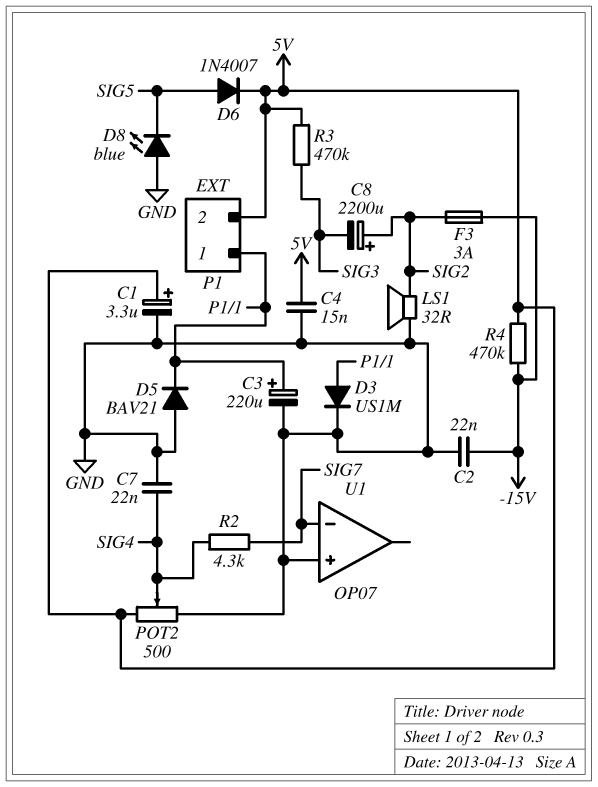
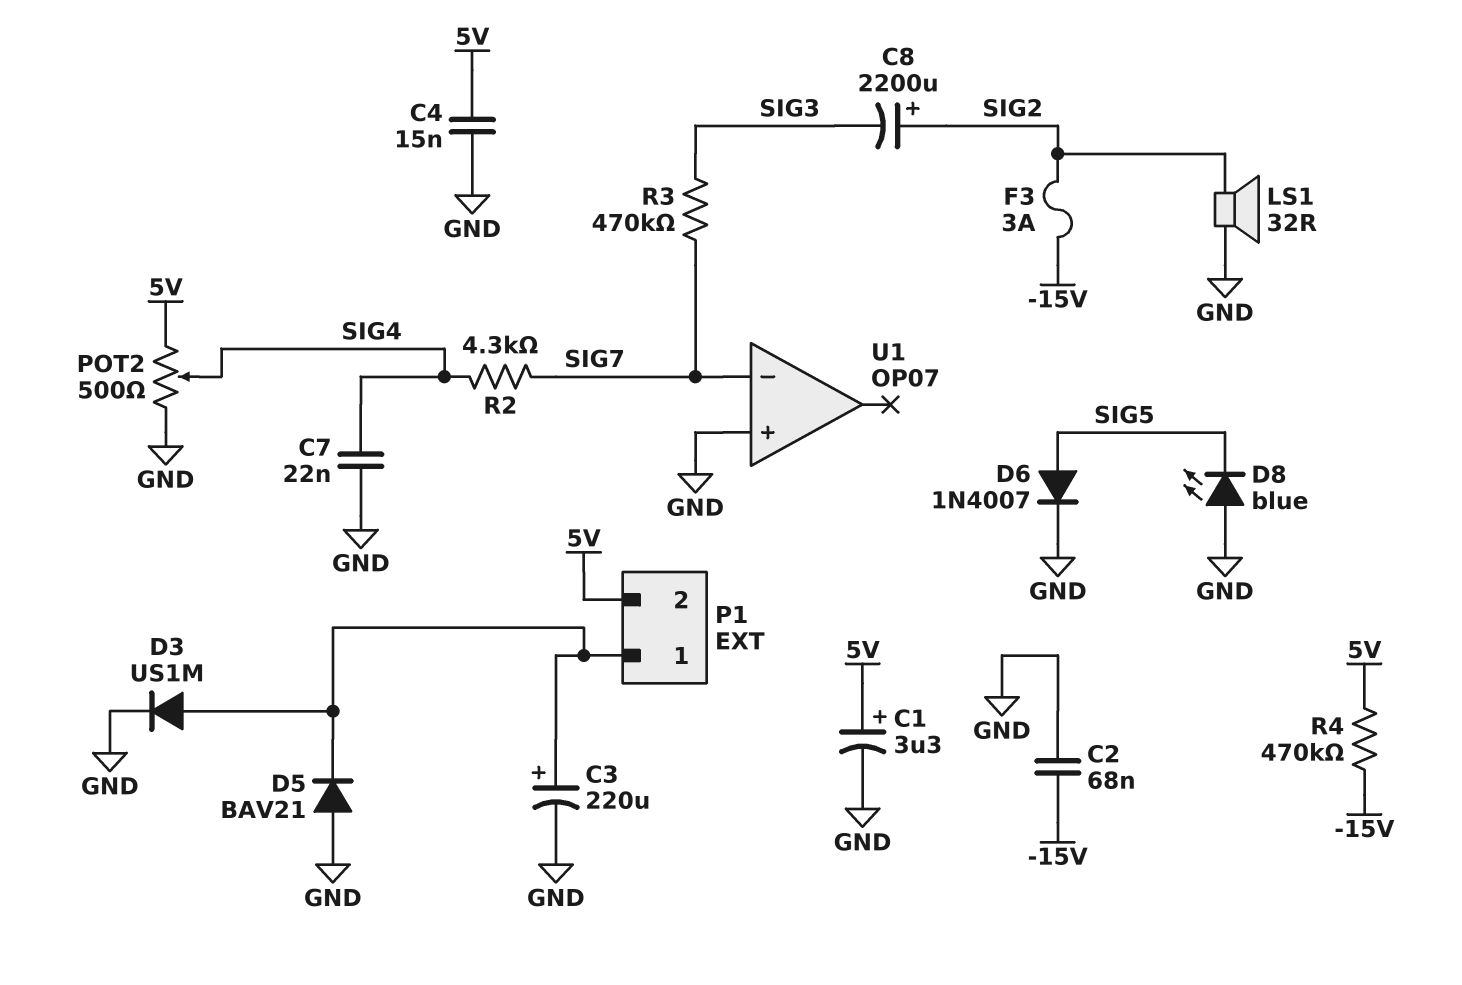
C2: 22nF (-15V, GND) -> 68nF (-15V, GND)
D6: diode 1N4007 (A SIG5, K 5V) -> diode 1N4007 (A SIG5, K GND)
R3: 470k (5V, SIG3) -> 470k (SIG3, SIG7)

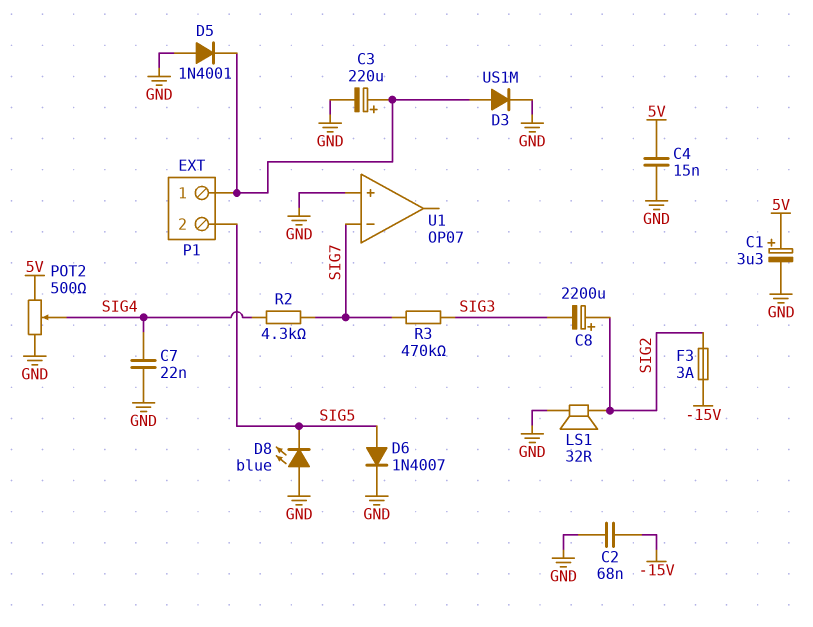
D5: diode BAV21 (A GND, K P1/1) -> diode 1N4001 (A GND, K P1/1)
P1 pin 2: 5V -> SIG5
R4: 470k (-15V, 5V) -> none

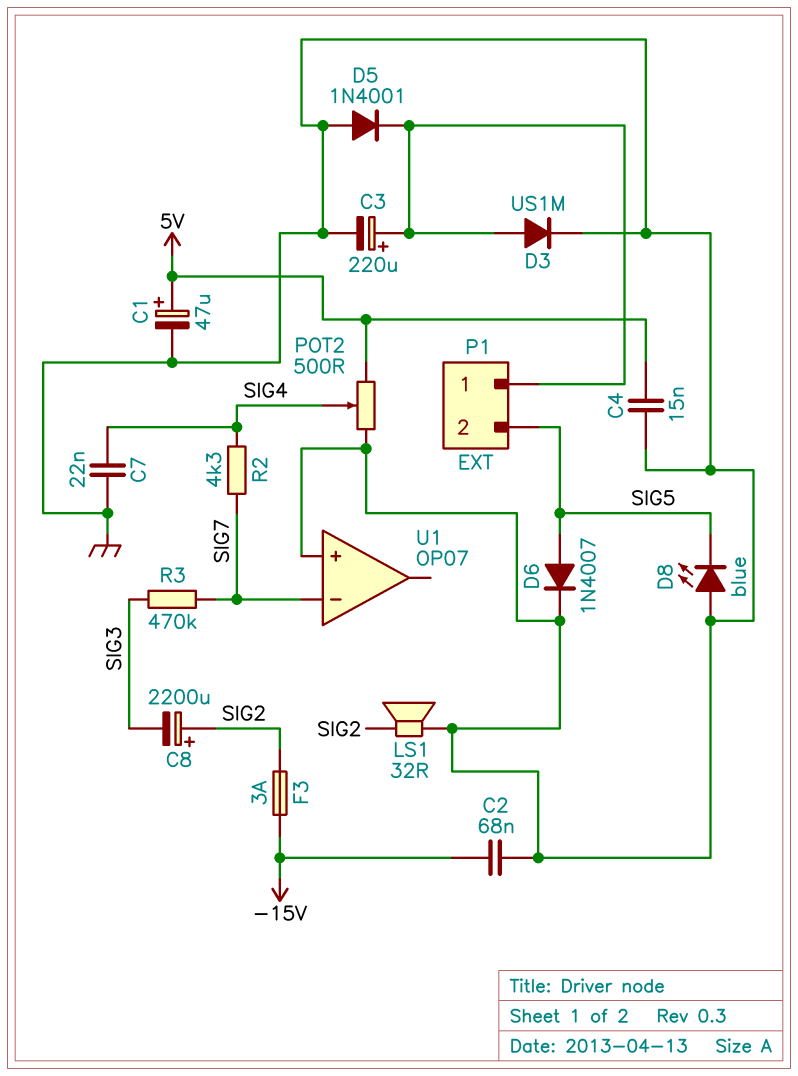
C1: 3.3uF (plus 5V, minus GND) -> 47uF (plus 5V, minus GND)

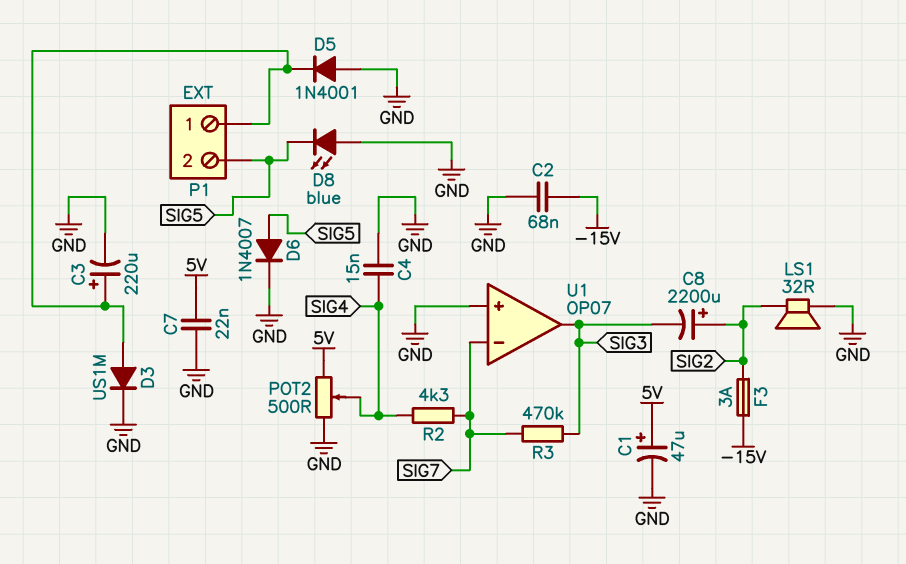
C4: 15nF (5V, GND) -> 15nF (GND, SIG4)
C7: 22nF (GND, SIG4) -> 22nF (5V, GND)
U1 pin out: none -> SIG3

